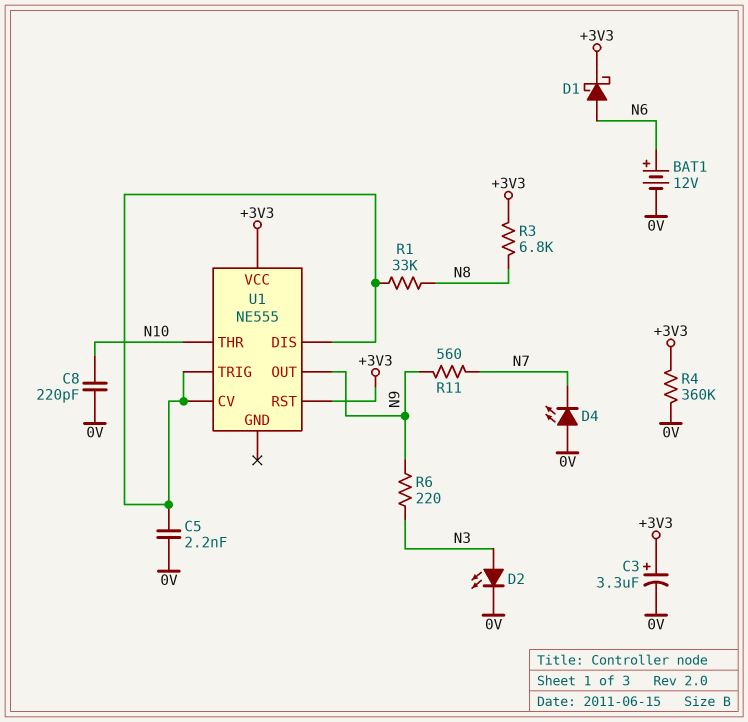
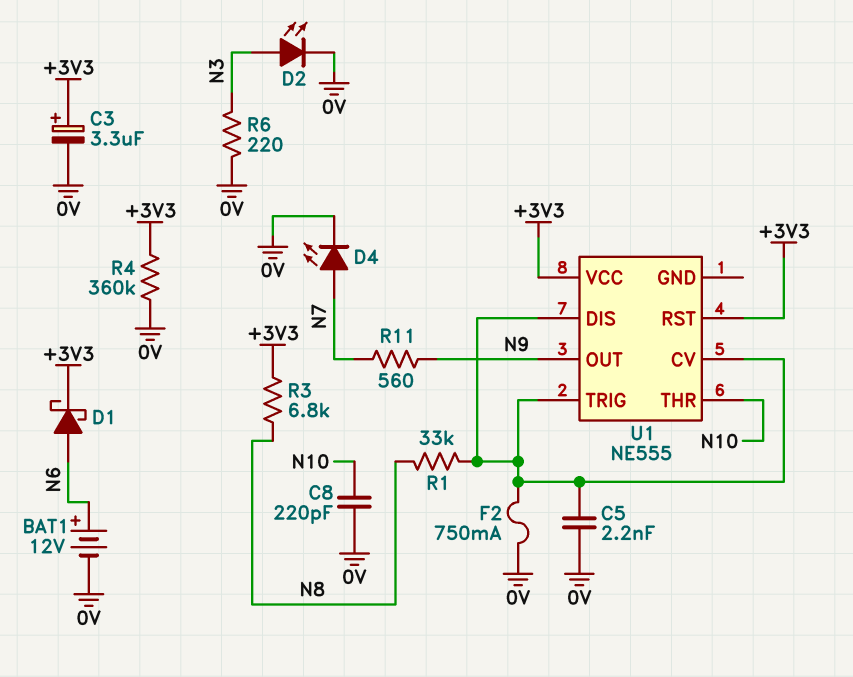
D4: LED (A 0V, K N7) -> LED (A N7, K 0V)
F2: none -> 750mA (0V, U1/CV)
R6: 220 (N3, N9) -> 220 (0V, N3)

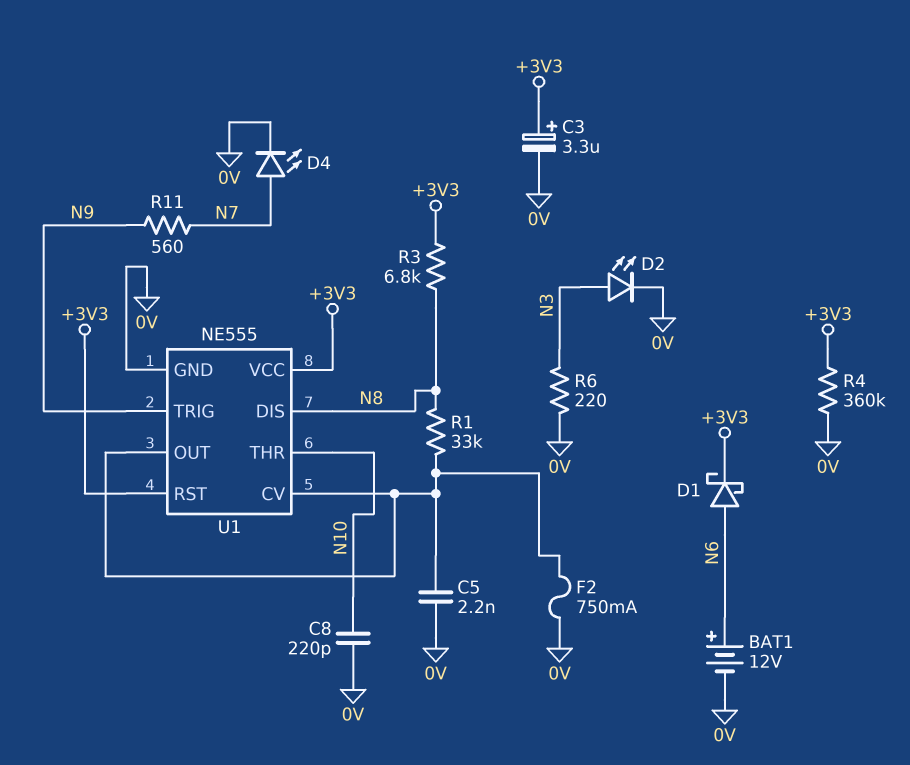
U1 pin DIS: U1/CV -> N8
U1 pin GND: none -> 0V
U1 pin OUT: N9 -> U1/CV
U1 pin TRIG: U1/CV -> N9

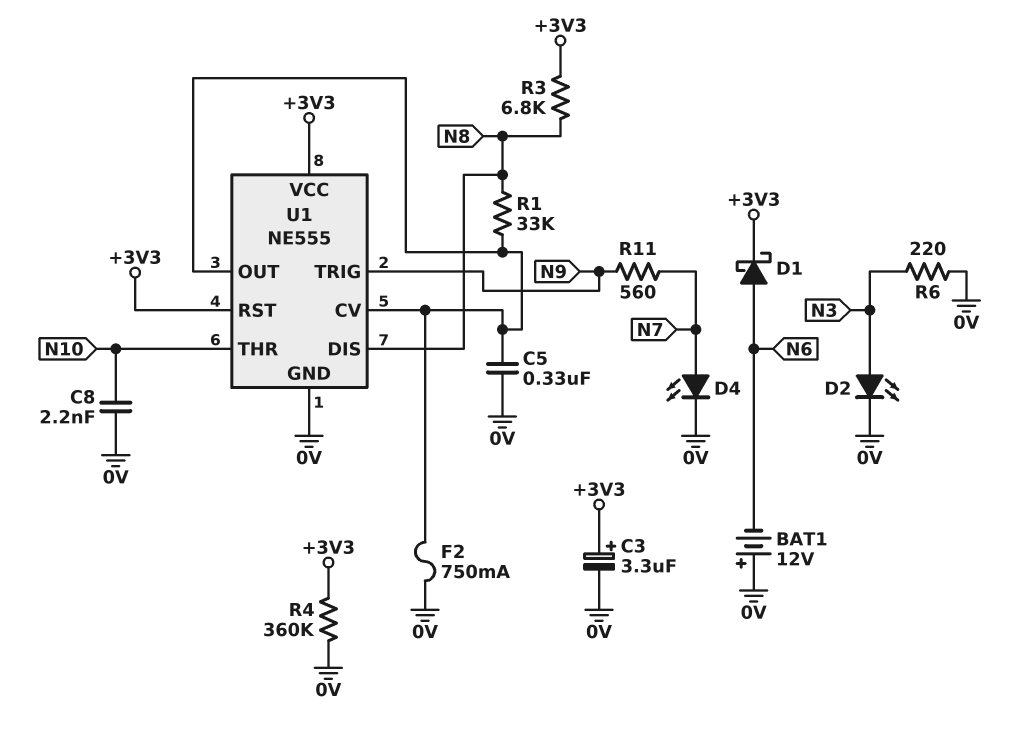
BAT1: 12V (plus N6, minus 0V) -> 12V (plus 0V, minus N6)
C5: 2.2nF (0V, U1/CV) -> 330nF (0V, U1/CV)
C8: 220pF (0V, N10) -> 2.2nF (0V, N10)

